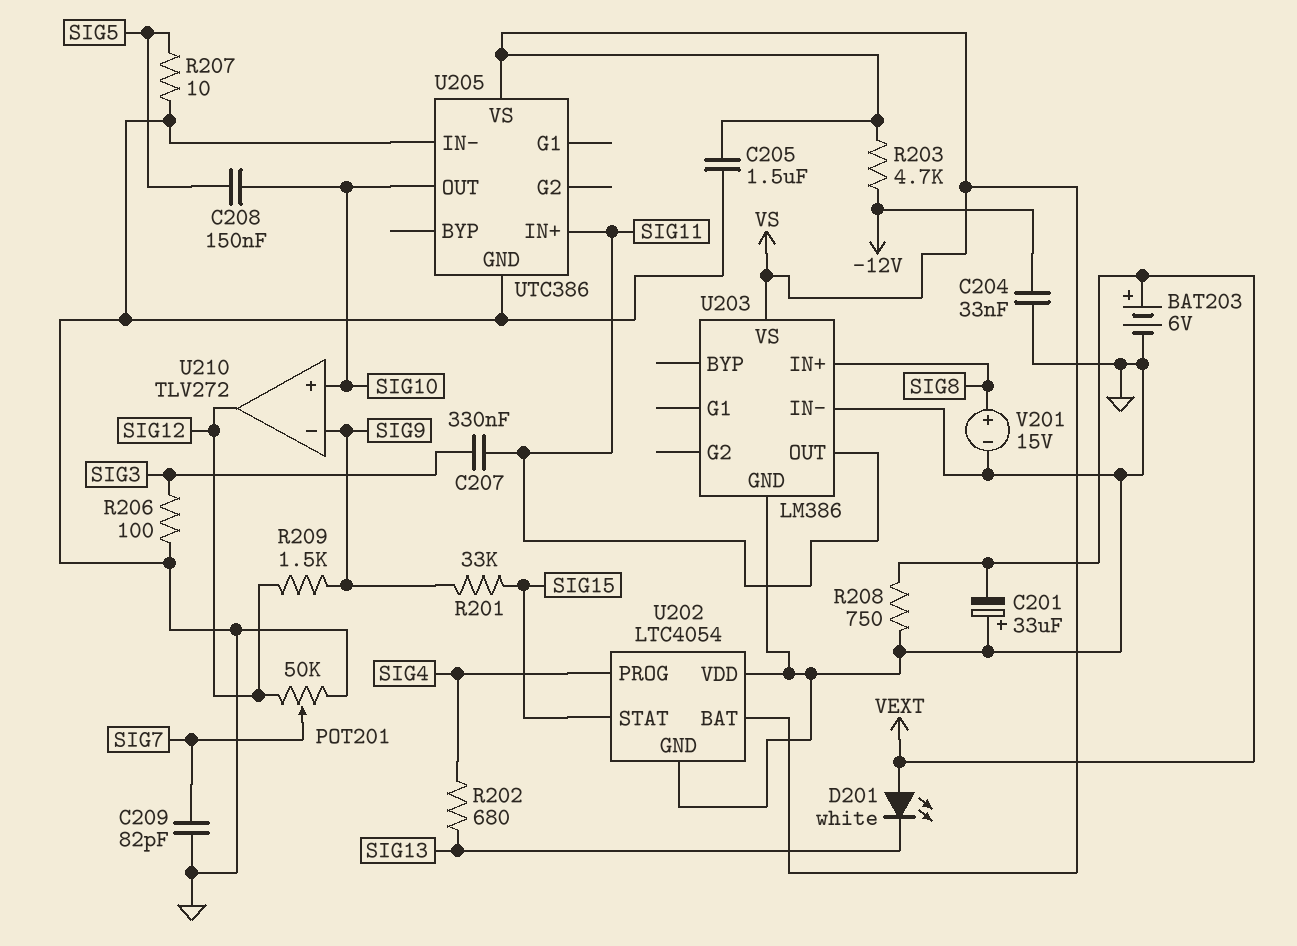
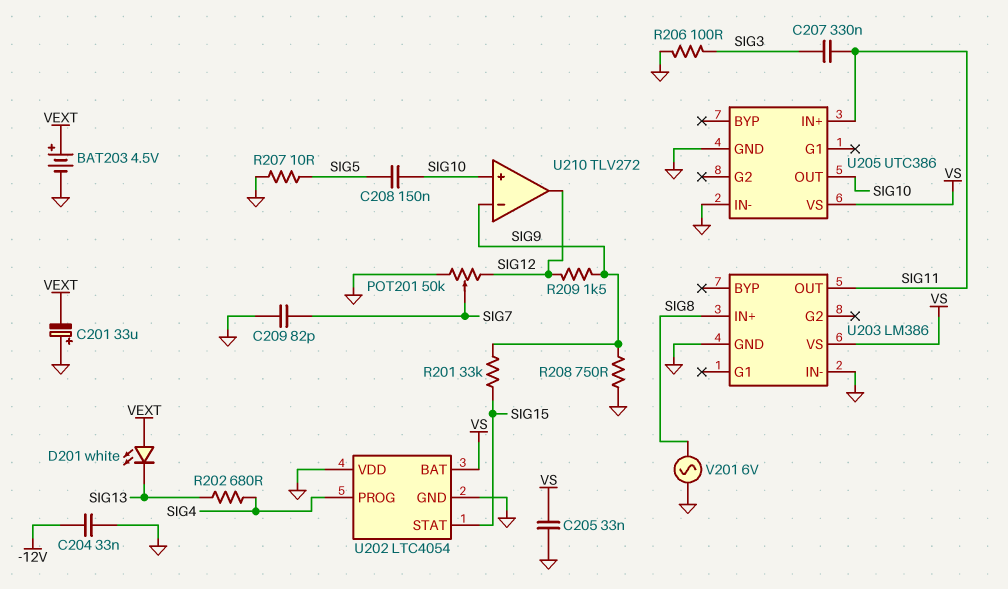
BAT203: 6V (plus VEXT, minus GND) -> 4.5V (plus VEXT, minus GND)
C205: 1.5uF (GND, VS) -> 33nF (GND, VS)
R203: 4.7k (-12V, VS) -> none
R208: 750 (GND, VEXT) -> 750 (GND, SIG9)
V201: 15V (plus SIG8, minus GND) -> AC 6V (GND, SIG8)

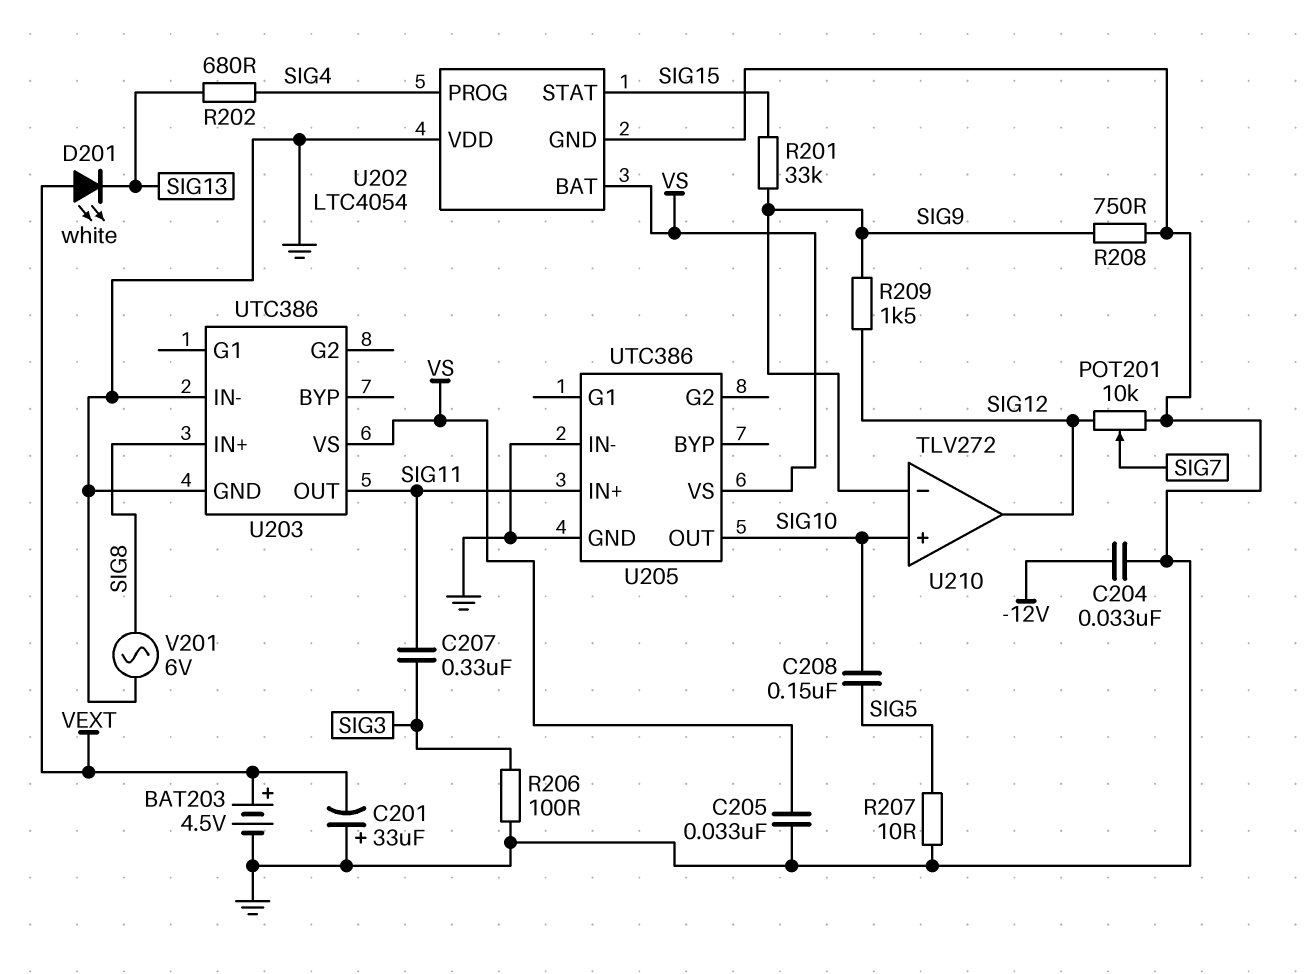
C209: 82pF (GND, SIG7) -> none
POT201: 50k (GND, SIG12, wiper SIG7) -> 10k (GND, SIG12, wiper SIG7)
U203: LM386 -> UTC386

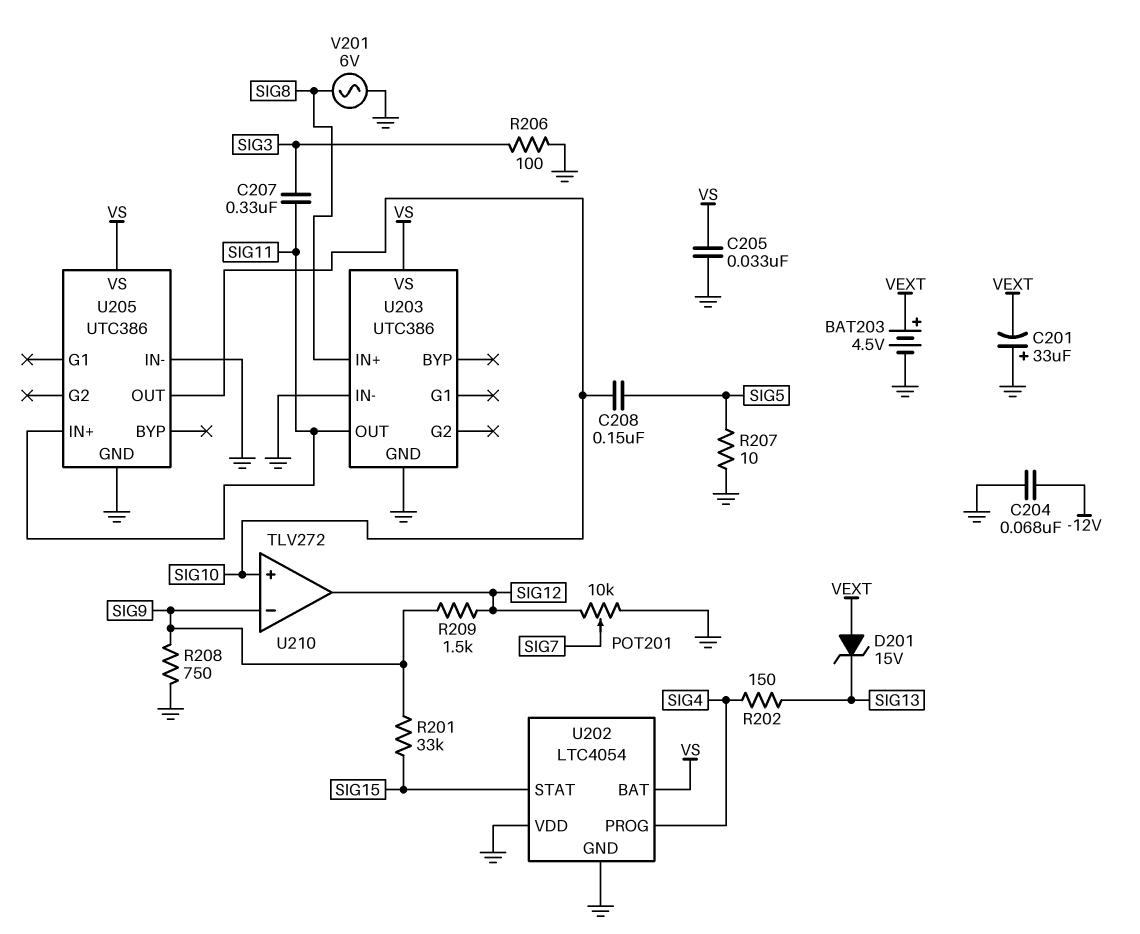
C204: 33nF (-12V, GND) -> 68nF (-12V, GND)
D201: LED white (A VEXT, K SIG13) -> zener 15V (A VEXT, K SIG13)
R202: 680 (SIG4, SIG13) -> 150 (SIG4, SIG13)

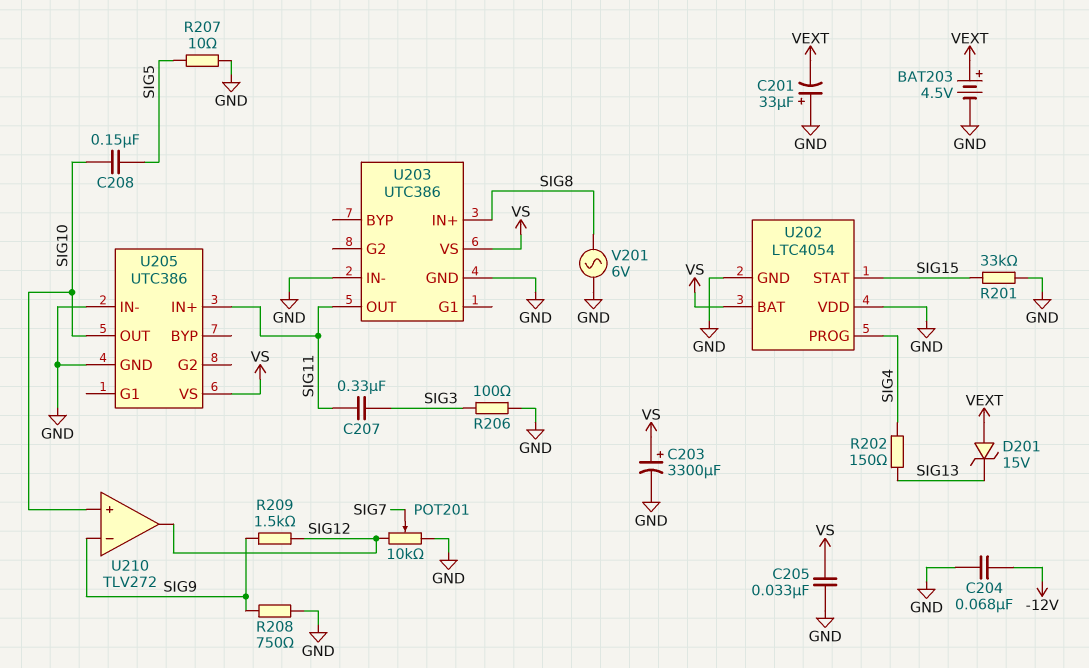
C203: none -> 3300uF (plus VS, minus GND)
R201: 33k (SIG9, SIG15) -> 33k (GND, SIG15)

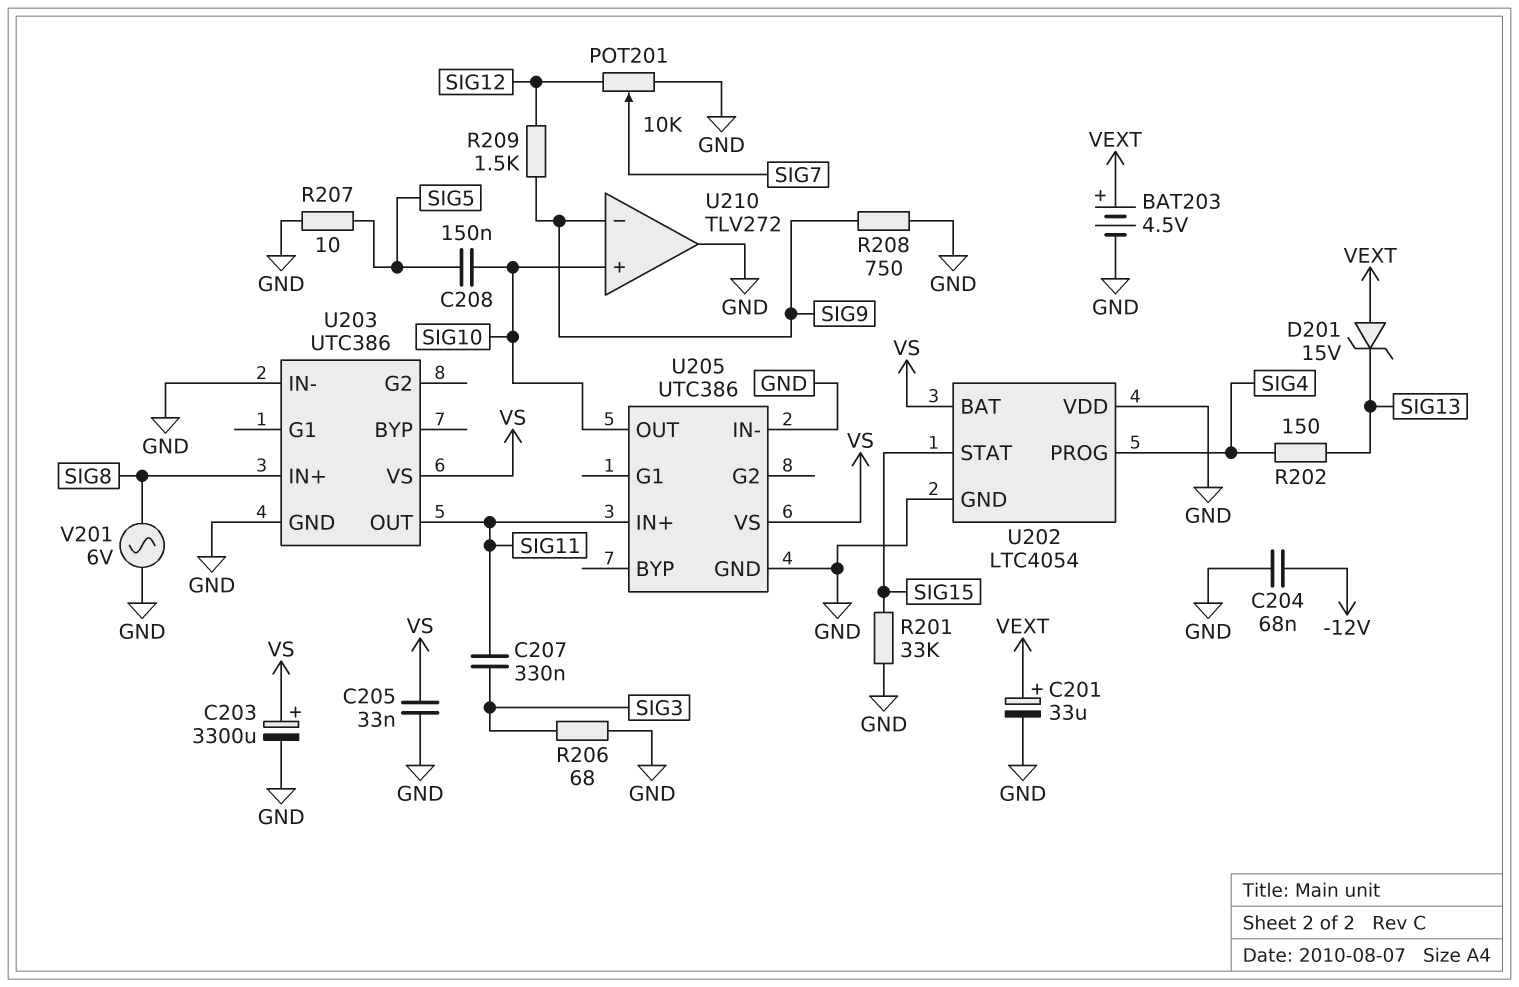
C201: 33uF (plus GND, minus VEXT) -> 33uF (plus VEXT, minus GND)
R206: 100 (GND, SIG3) -> 68 (GND, SIG3)
U210 pin out: SIG12 -> GND

